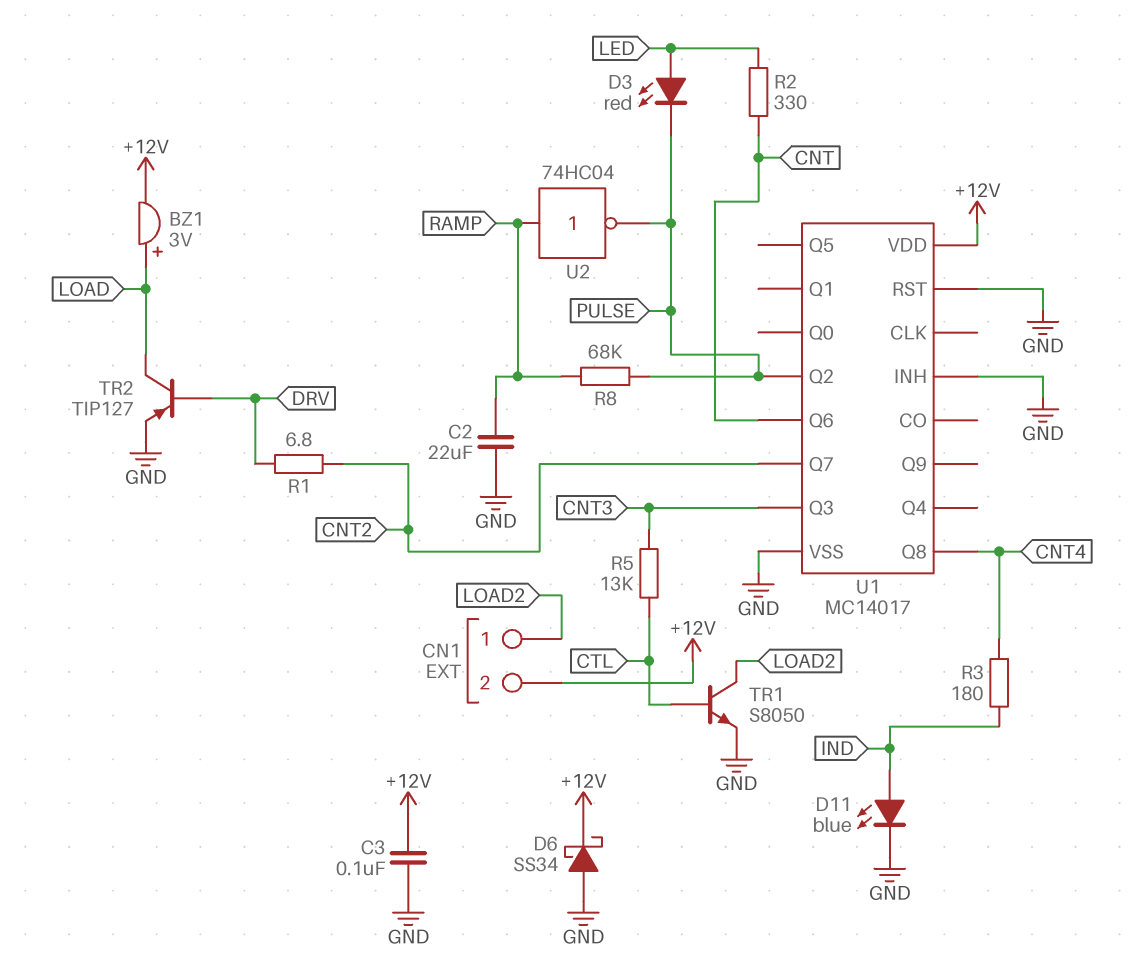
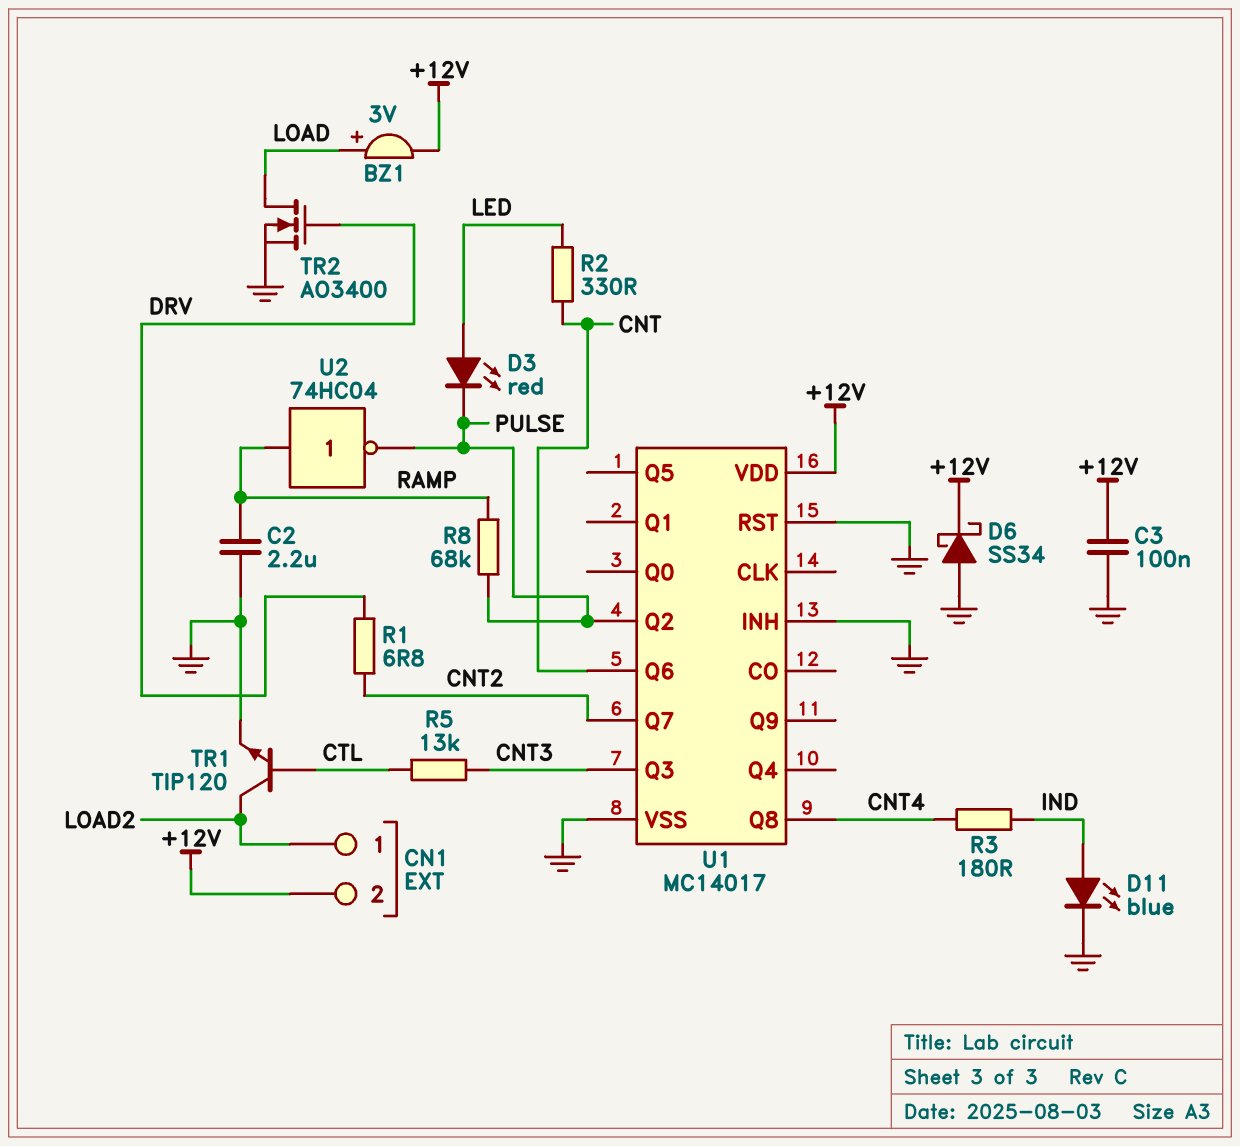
C2: 22uF (GND, RAMP) -> 2.2uF (GND, RAMP)
TR1: NPN S8050 (B CTL, C LOAD2, E GND) -> NPN TIP120 (B CTL, C LOAD2, E GND)
TR2: PNP TIP127 (B DRV, C LOAD, E GND) -> NMOS AO3400 (G DRV, D LOAD, S GND)

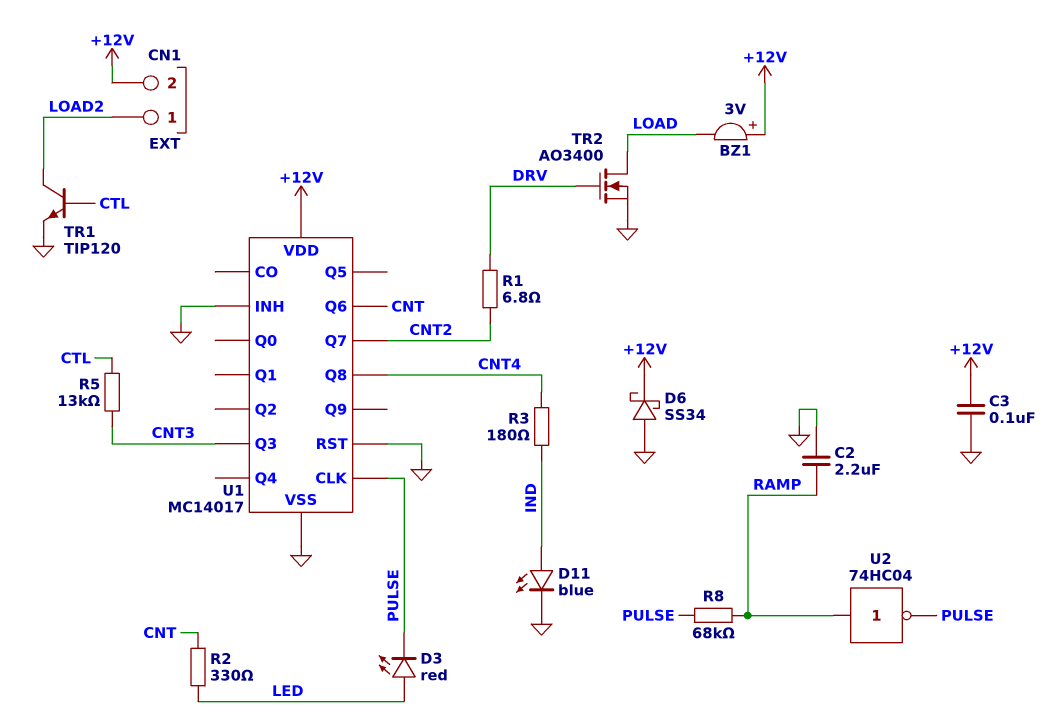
BZ1: buzzer 3V (plus LOAD, minus +12V) -> buzzer 3V (plus +12V, minus LOAD)
U1 pin CLK: none -> PULSE
U1 pin Q2: PULSE -> none

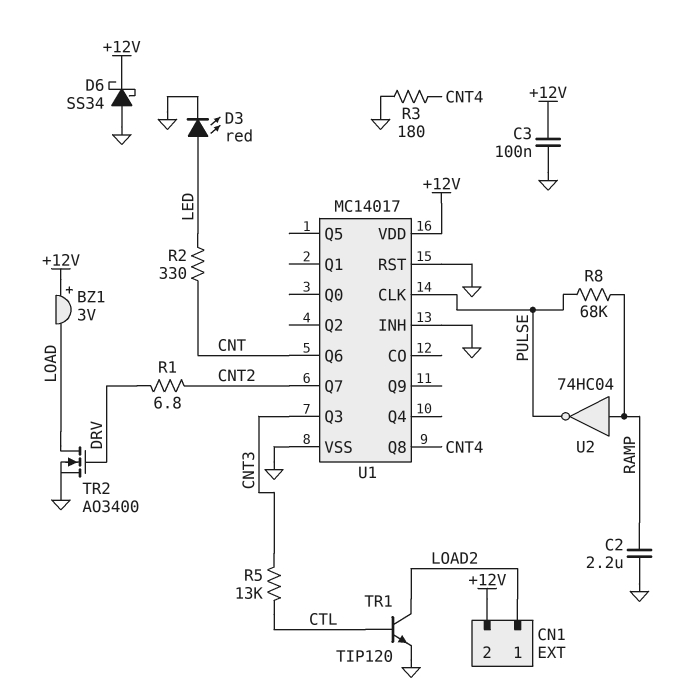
D3: LED red (A LED, K PULSE) -> LED red (A LED, K GND)
D11: LED blue (A IND, K GND) -> none
R3: 180 (CNT4, IND) -> 180 (CNT4, GND)

